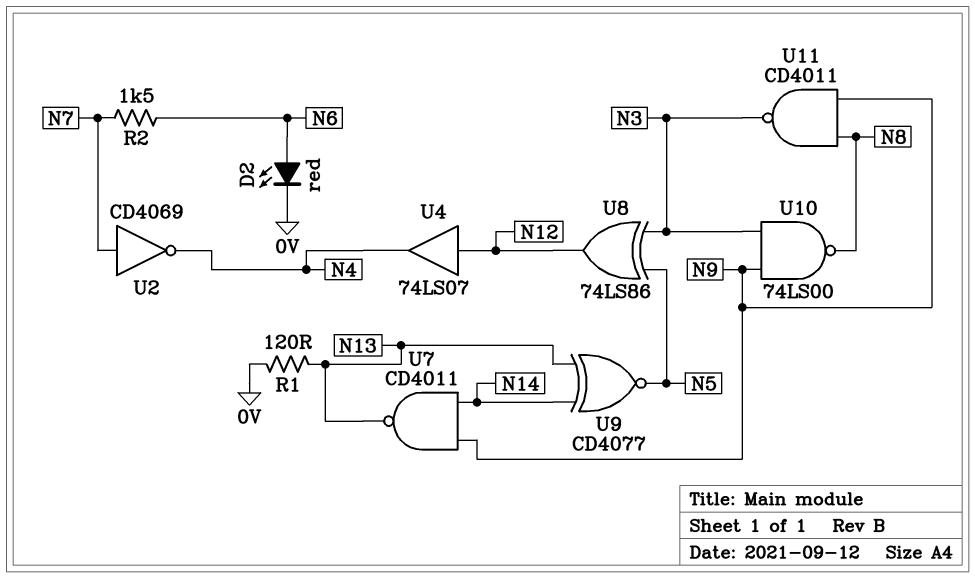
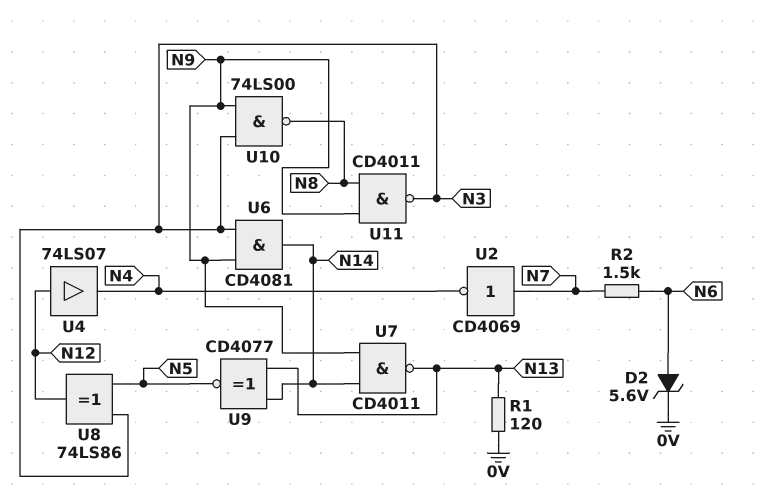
D2: LED red (A N6, K 0V) -> zener 5.6V (A N6, K 0V)
U6: none -> AND CD4081 (in N3, in N9, out N14)

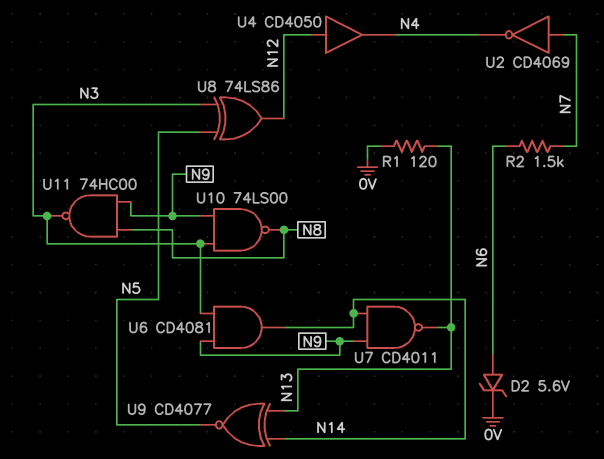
U4: buffer 74LS07 (in N12, out N4) -> buffer CD4050 (in N12, out N4)
U11: NAND CD4011 (in N8, in N9, out N3) -> NAND 74HC00 (in N8, in N9, out N3)

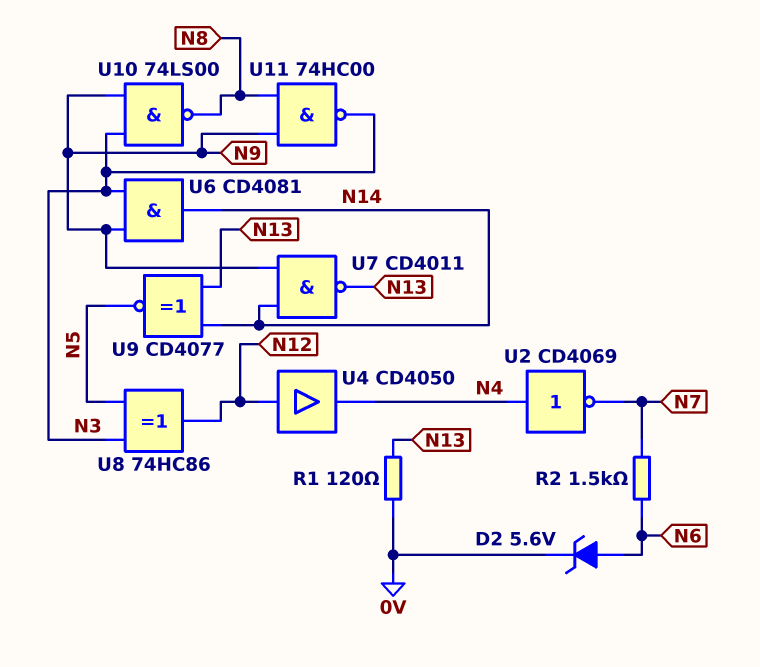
U2: NOT CD4069 (in N7, out N4) -> NOT CD4069 (in N4, out N7)
U8: XOR 74LS86 (in N3, in N5, out N12) -> XOR 74HC86 (in N3, in N5, out N12)

